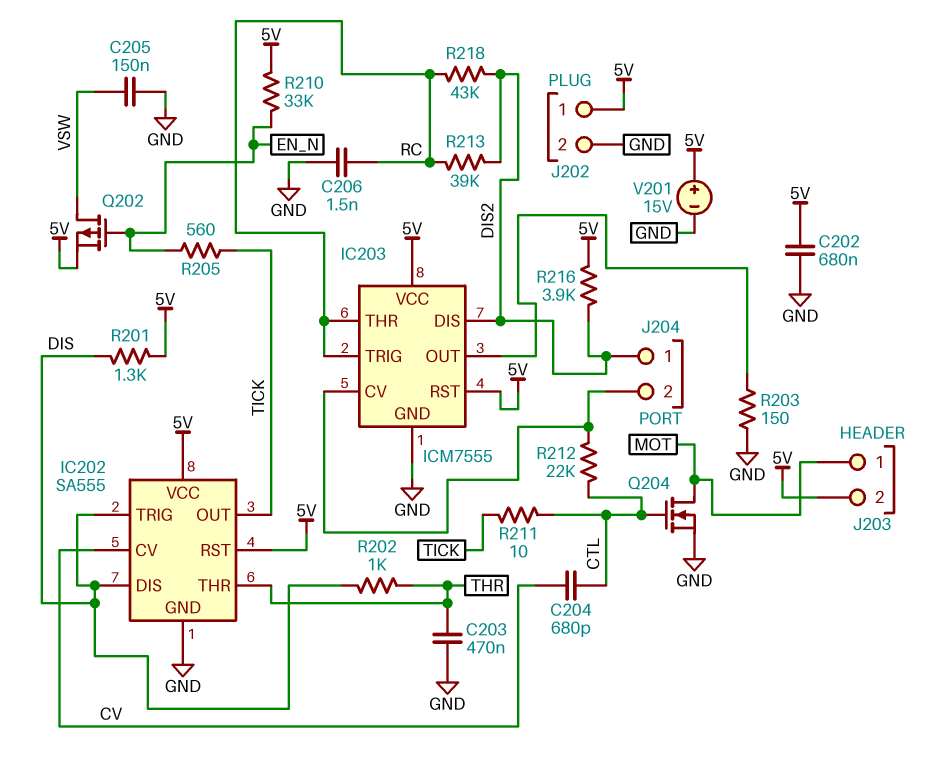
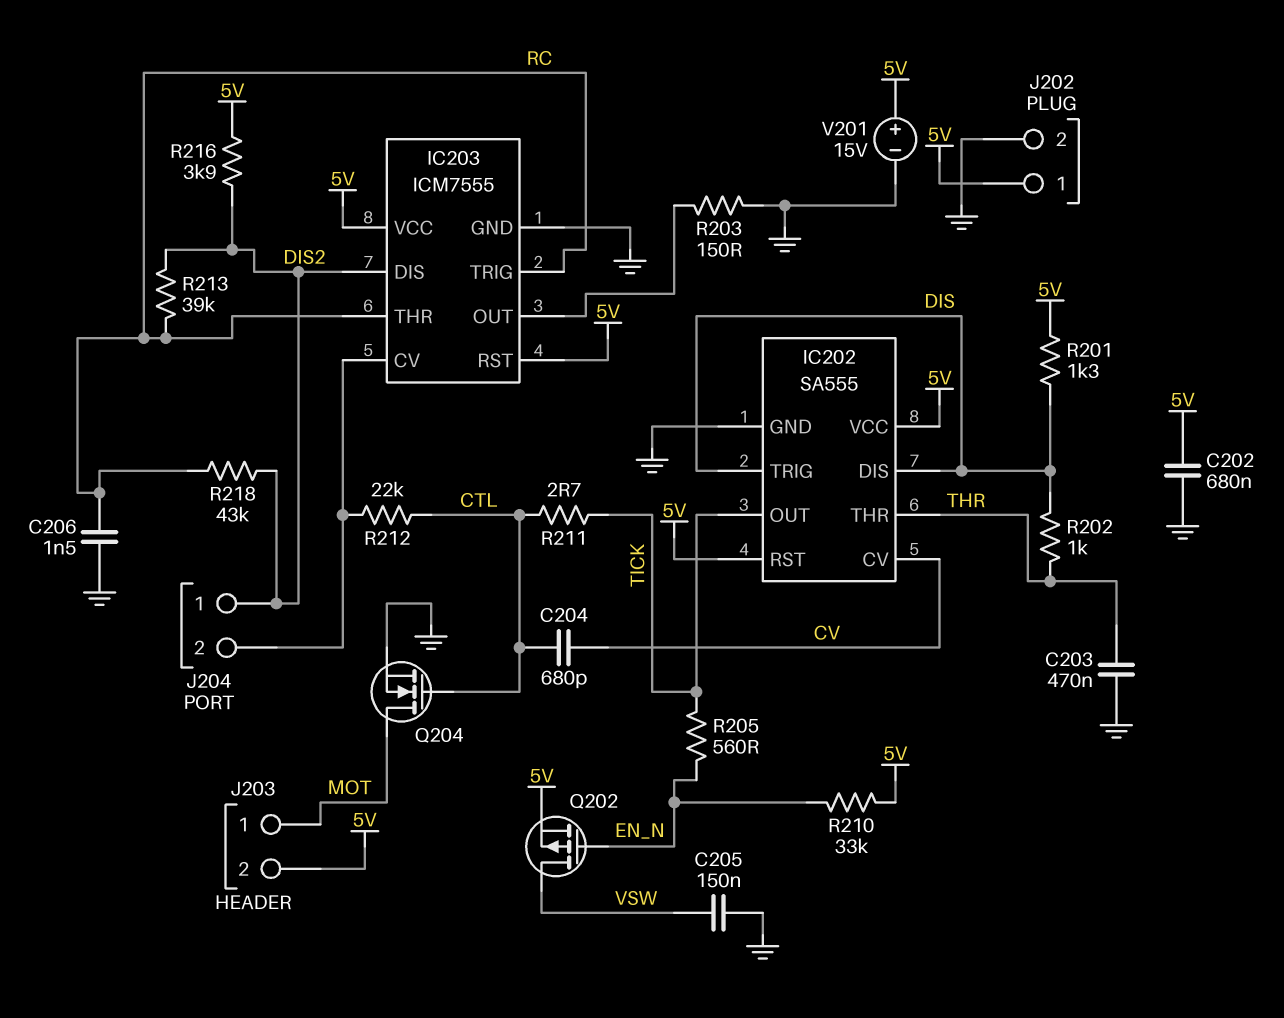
R211: 10 (CTL, TICK) -> 2.7 (CTL, TICK)

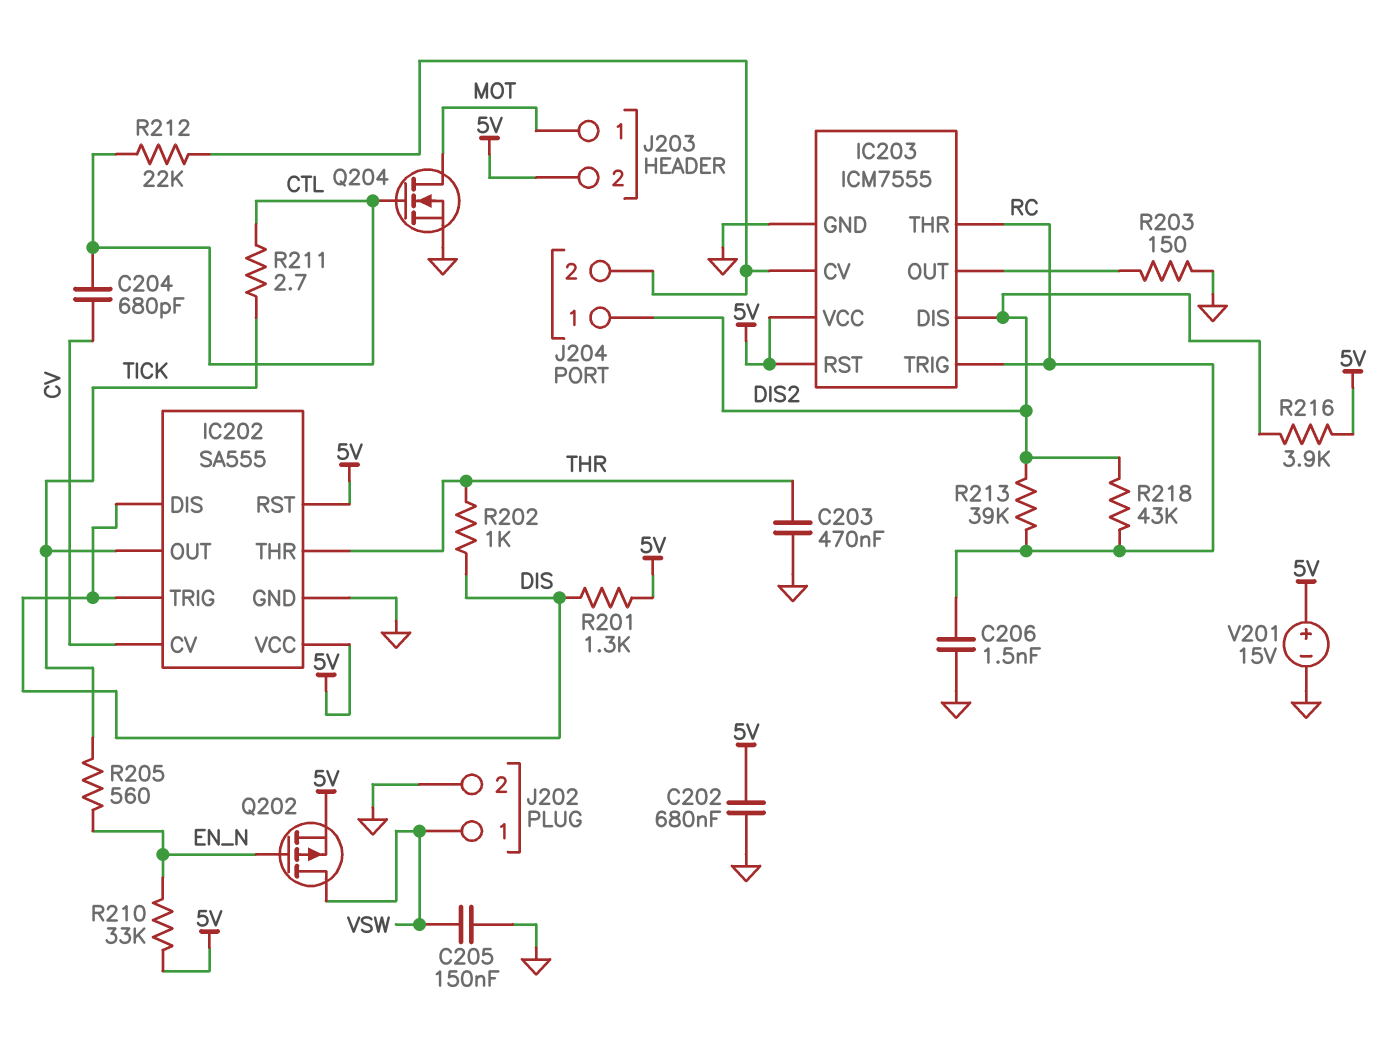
J202 pin 1: 5V -> VSW

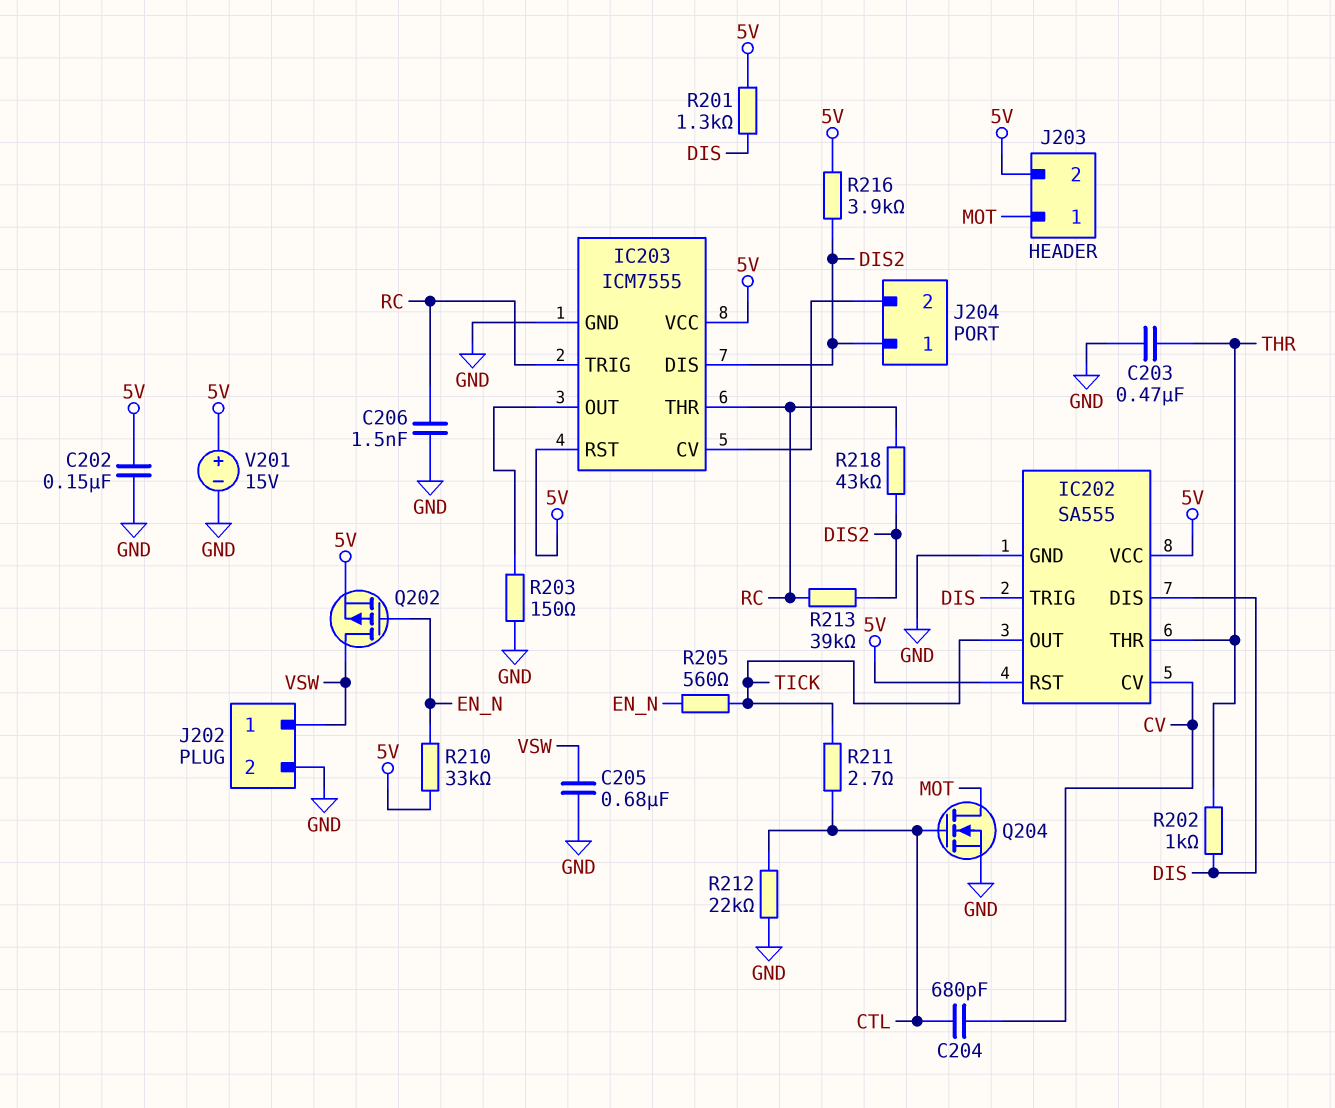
C202: 680nF (5V, GND) -> 150nF (5V, GND)
C205: 150nF (GND, VSW) -> 680nF (GND, VSW)
R212: 22k (CTL, IC203/CV) -> 22k (CTL, GND)

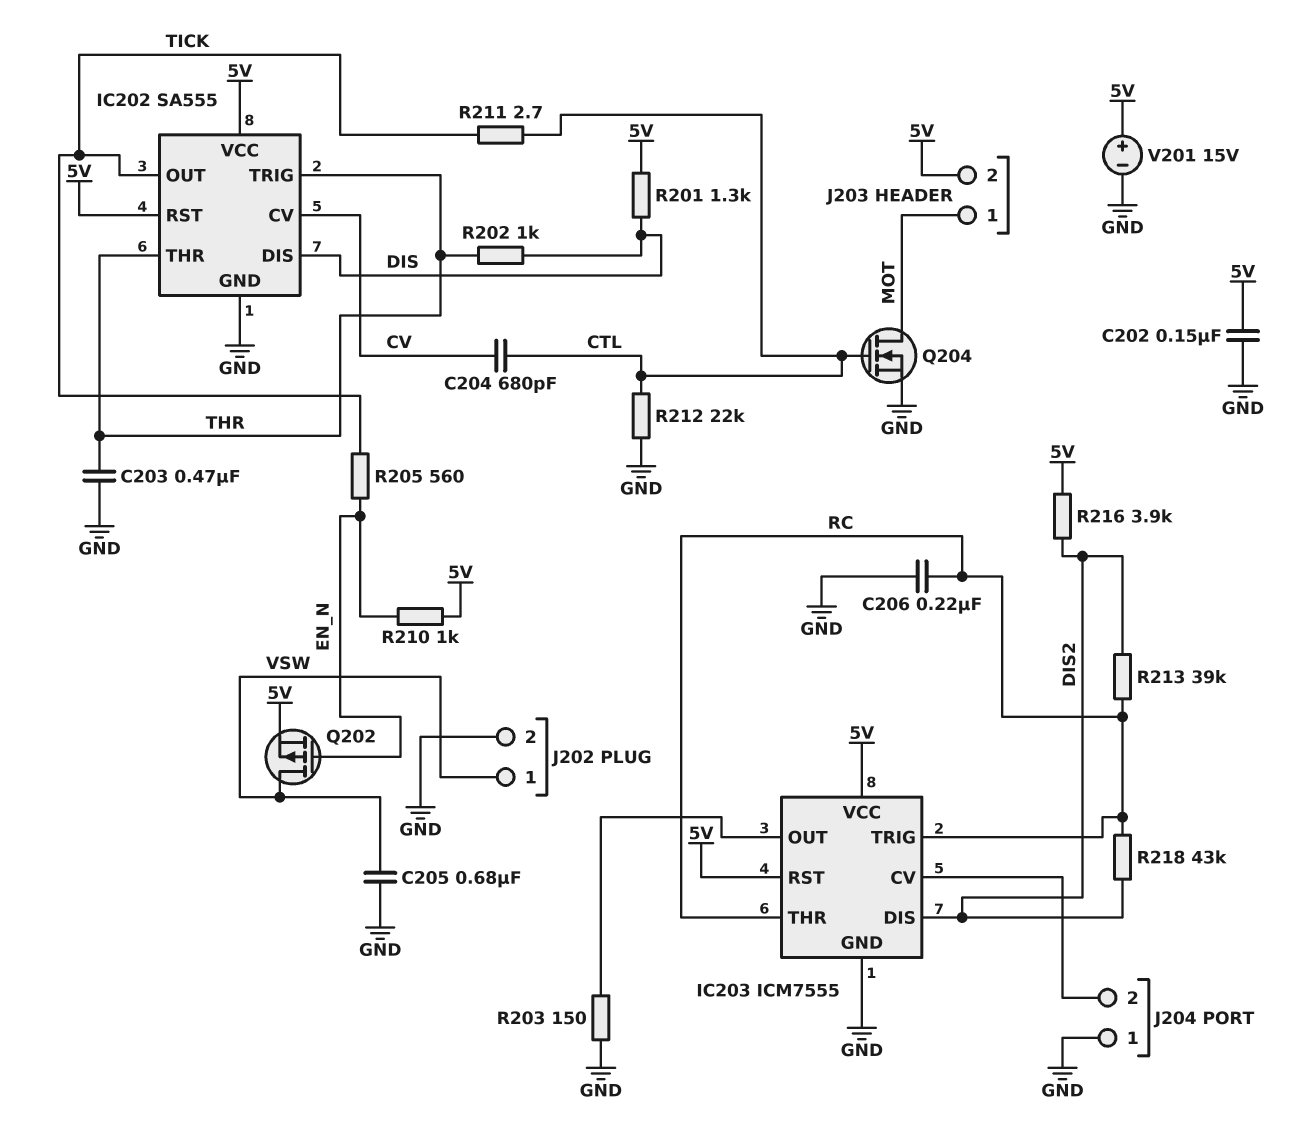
C206: 1.5nF (GND, RC) -> 220nF (GND, RC)
IC202 pin TRIG: DIS -> THR
J204 pin 1: DIS2 -> GND
R210: 33k (5V, EN_N) -> 1k (5V, EN_N)

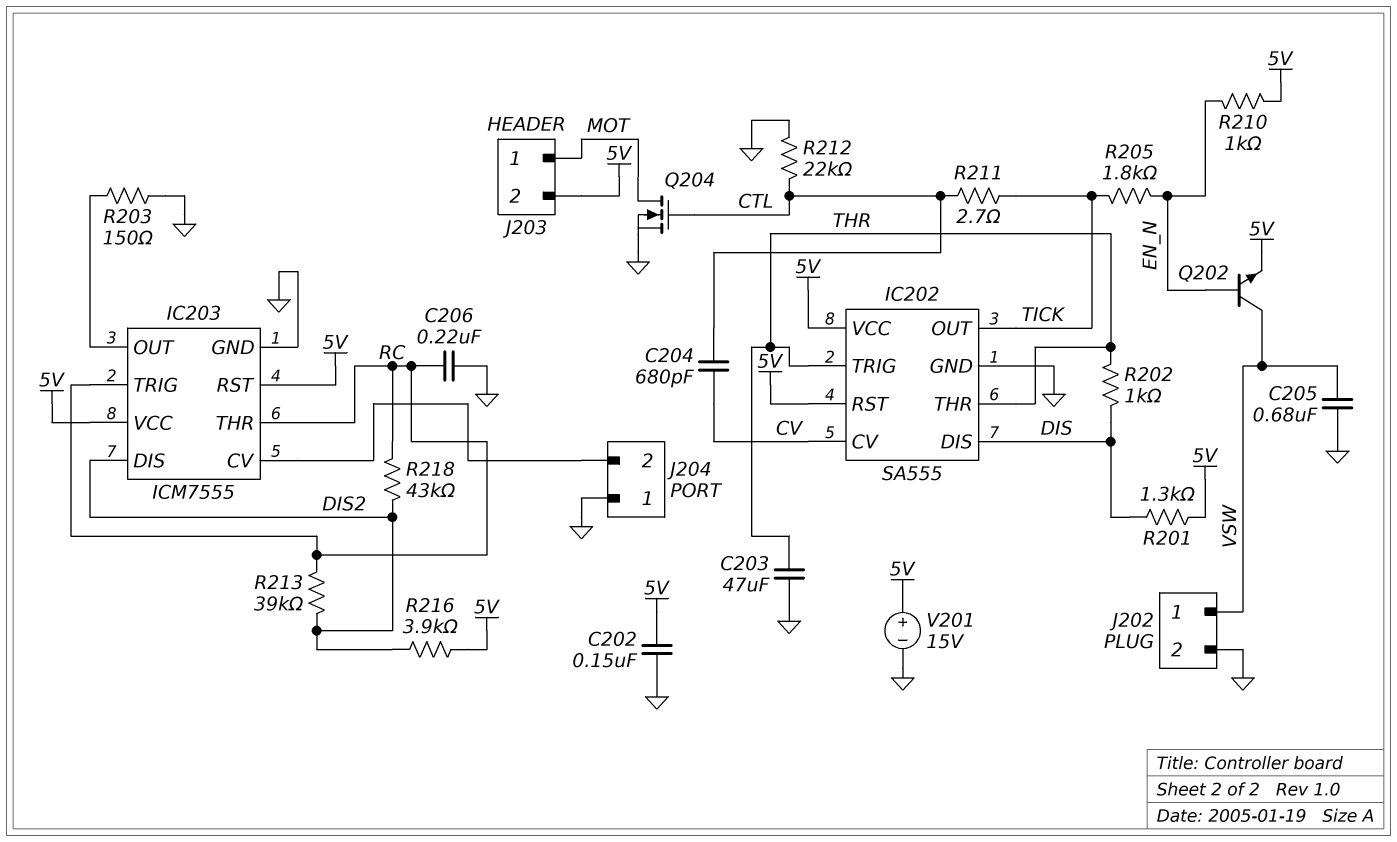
C203: 470nF (GND, THR) -> 47uF (GND, THR)
Q202: PMOS (G EN_N, D VSW, S 5V) -> NPN (B EN_N, C VSW, E 5V)
R205: 560 (EN_N, TICK) -> 1.8k (EN_N, TICK)

